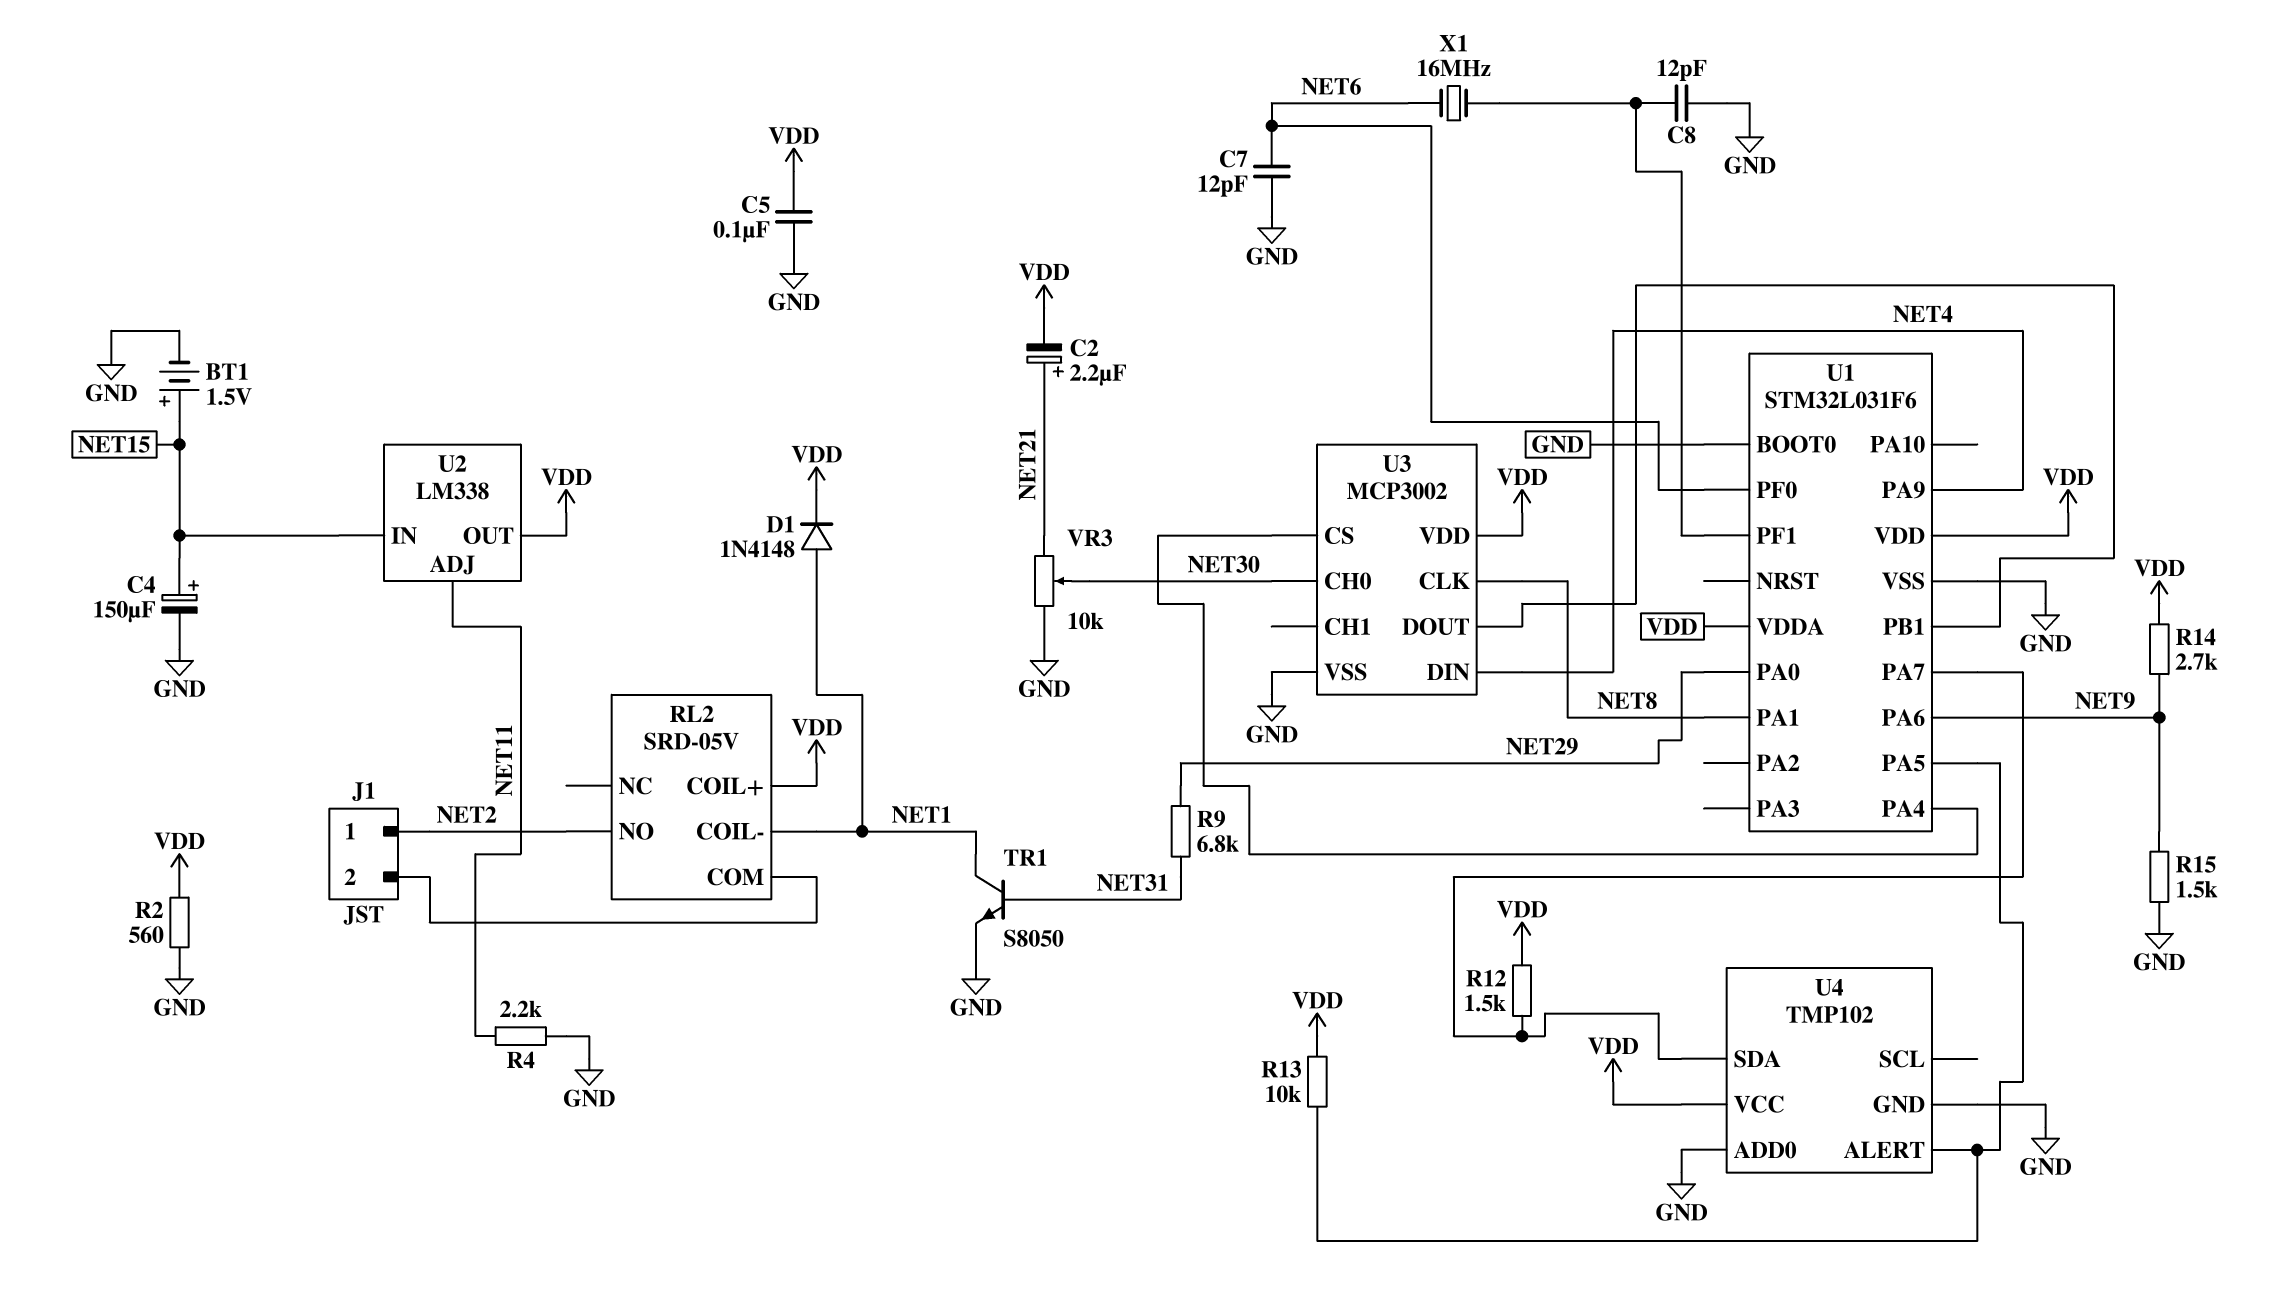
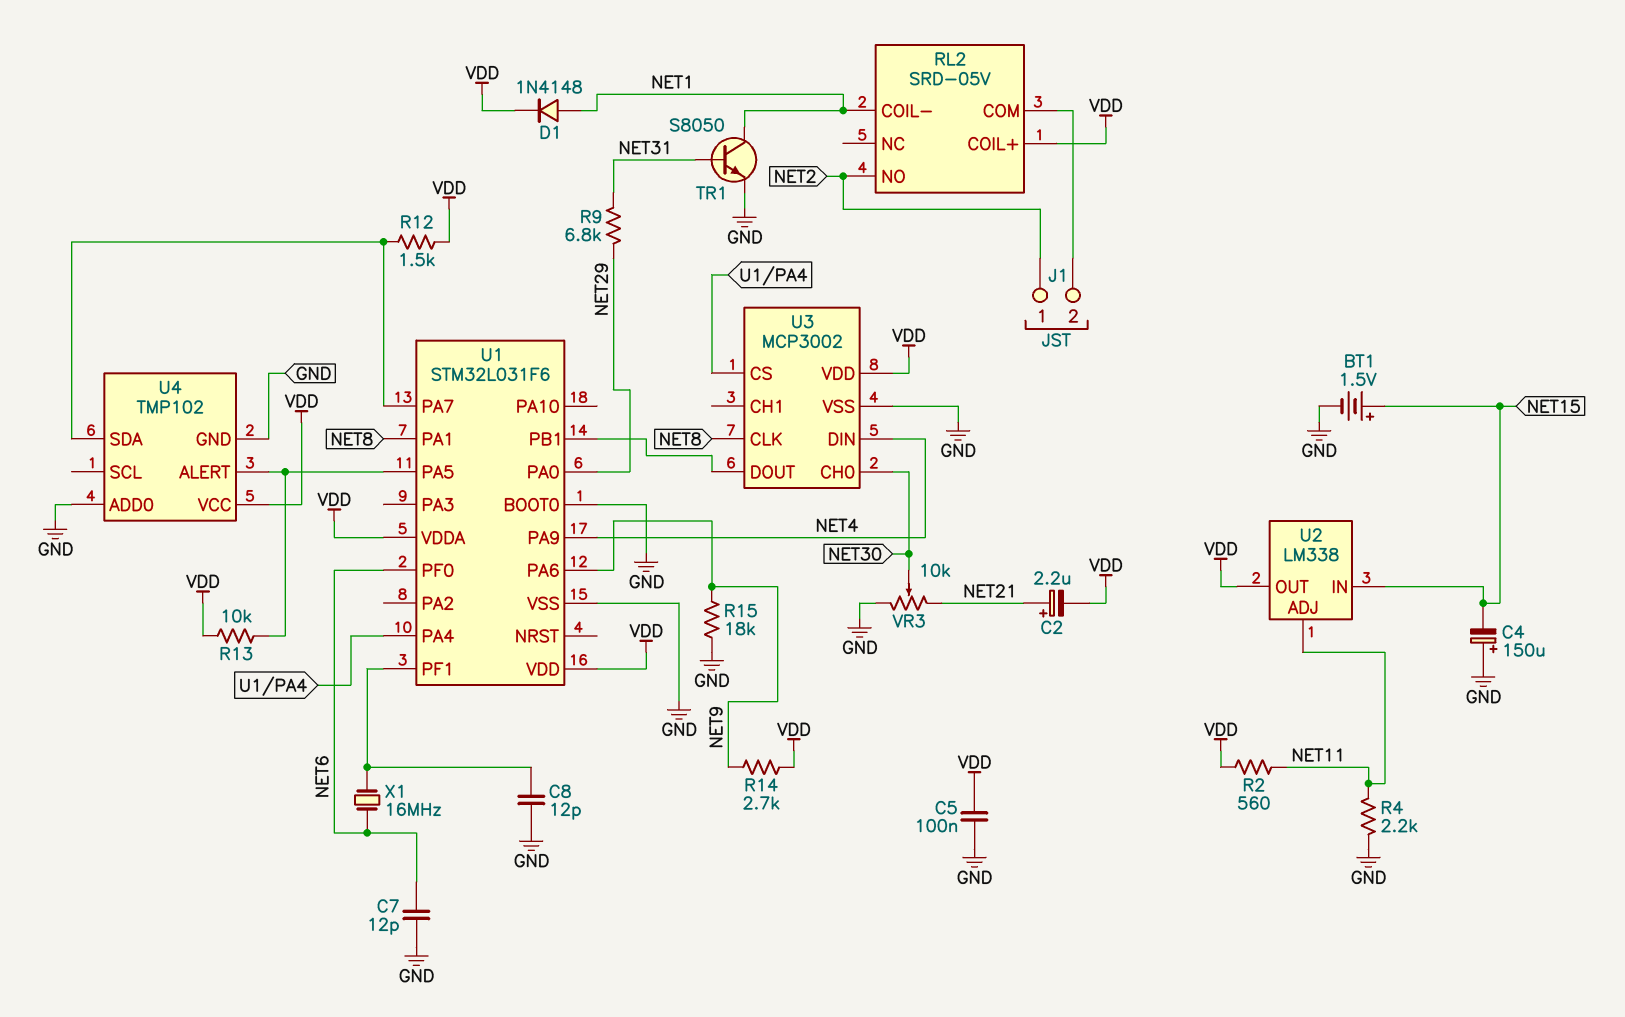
C4: 150uF (plus NET15, minus GND) -> 150uF (plus GND, minus NET15)
R2: 560 (GND, VDD) -> 560 (NET11, VDD)
R15: 1.5k (GND, NET9) -> 18k (GND, NET9)

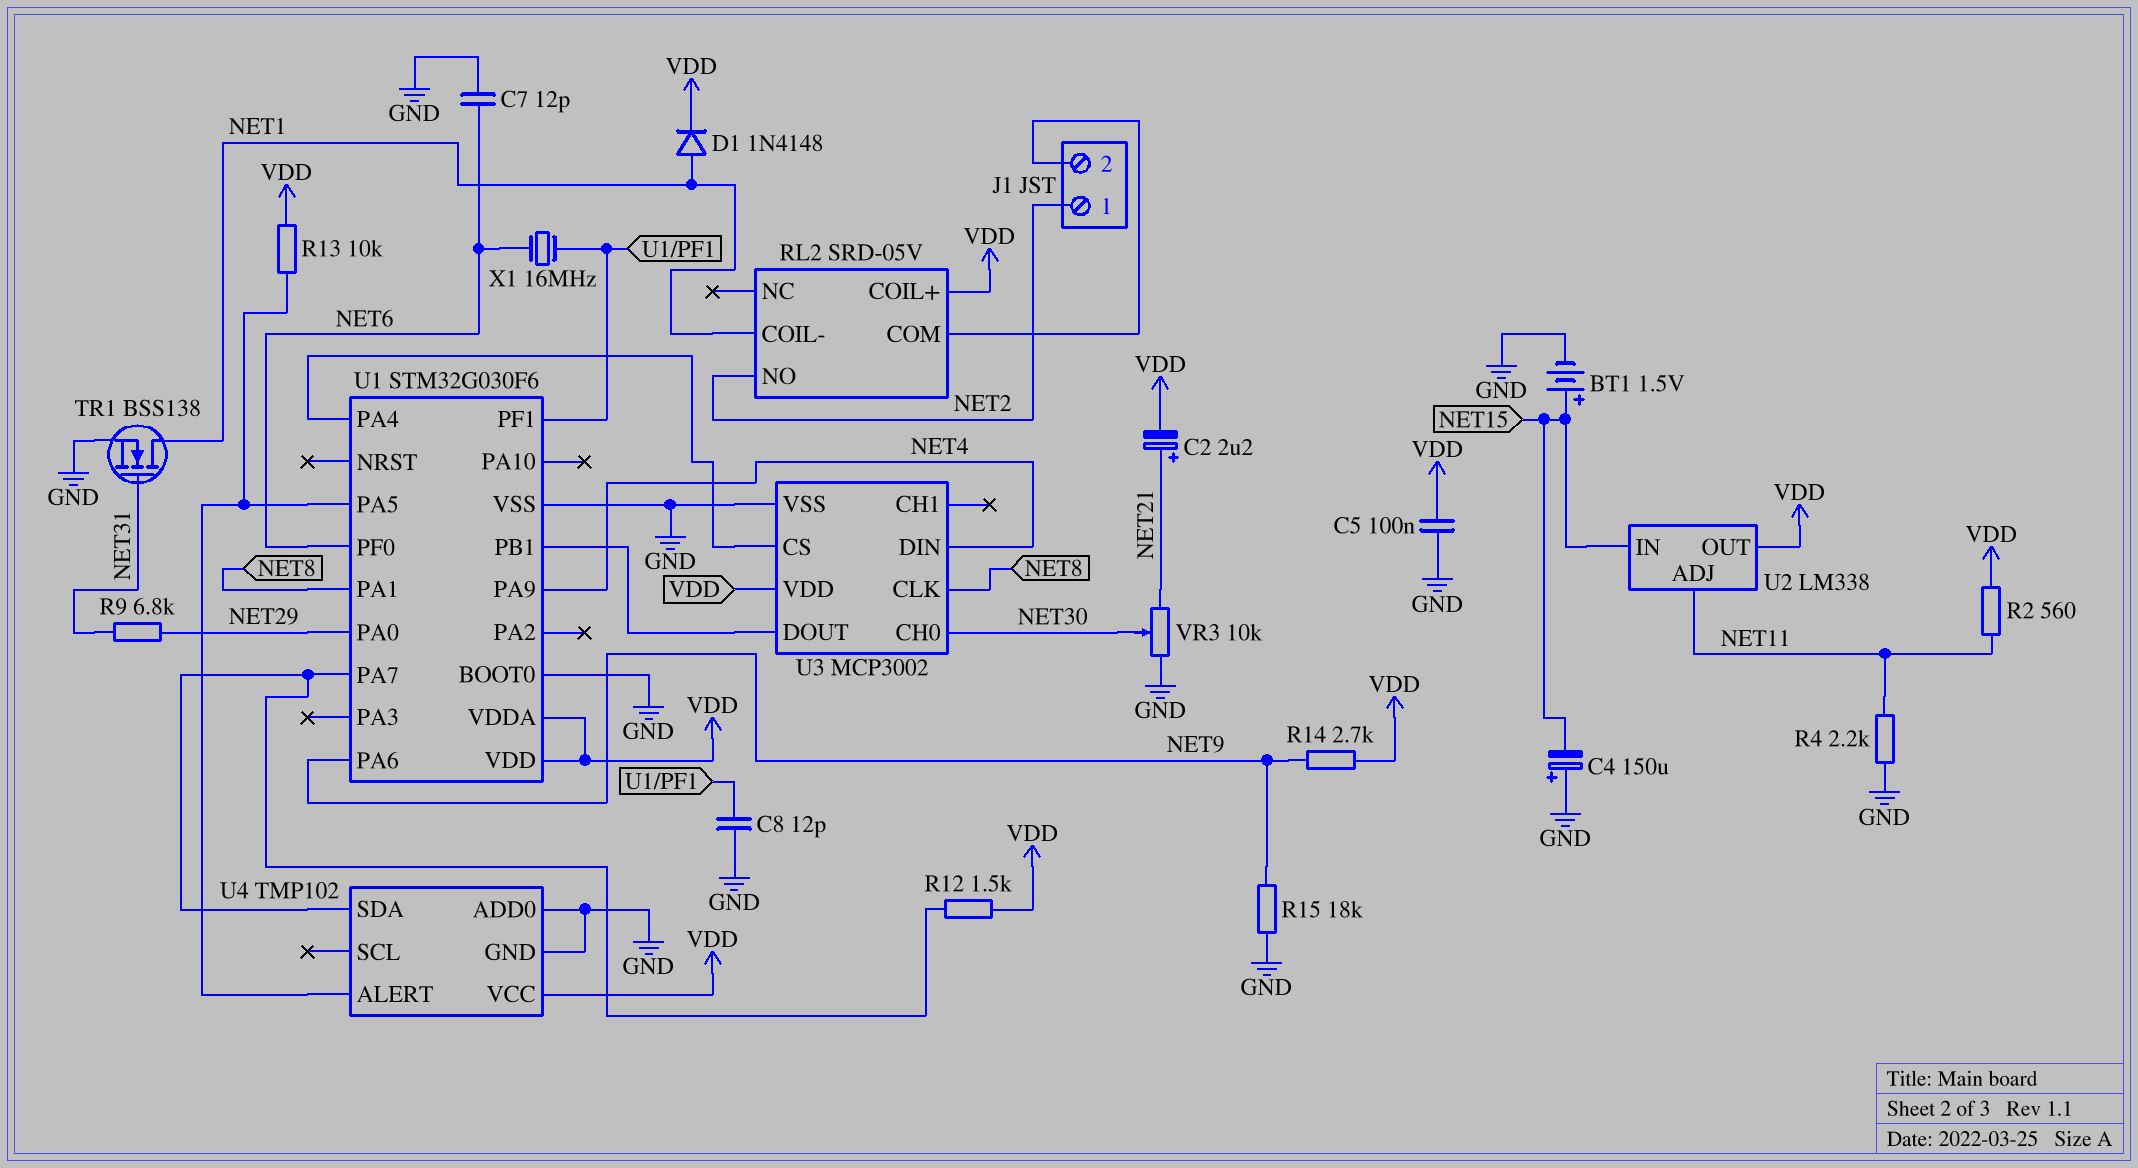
TR1: NPN S8050 (B NET31, C NET1, E GND) -> NMOS BSS138 (G NET31, D NET1, S GND)
U1: STM32L031F6 -> STM32G030F6

